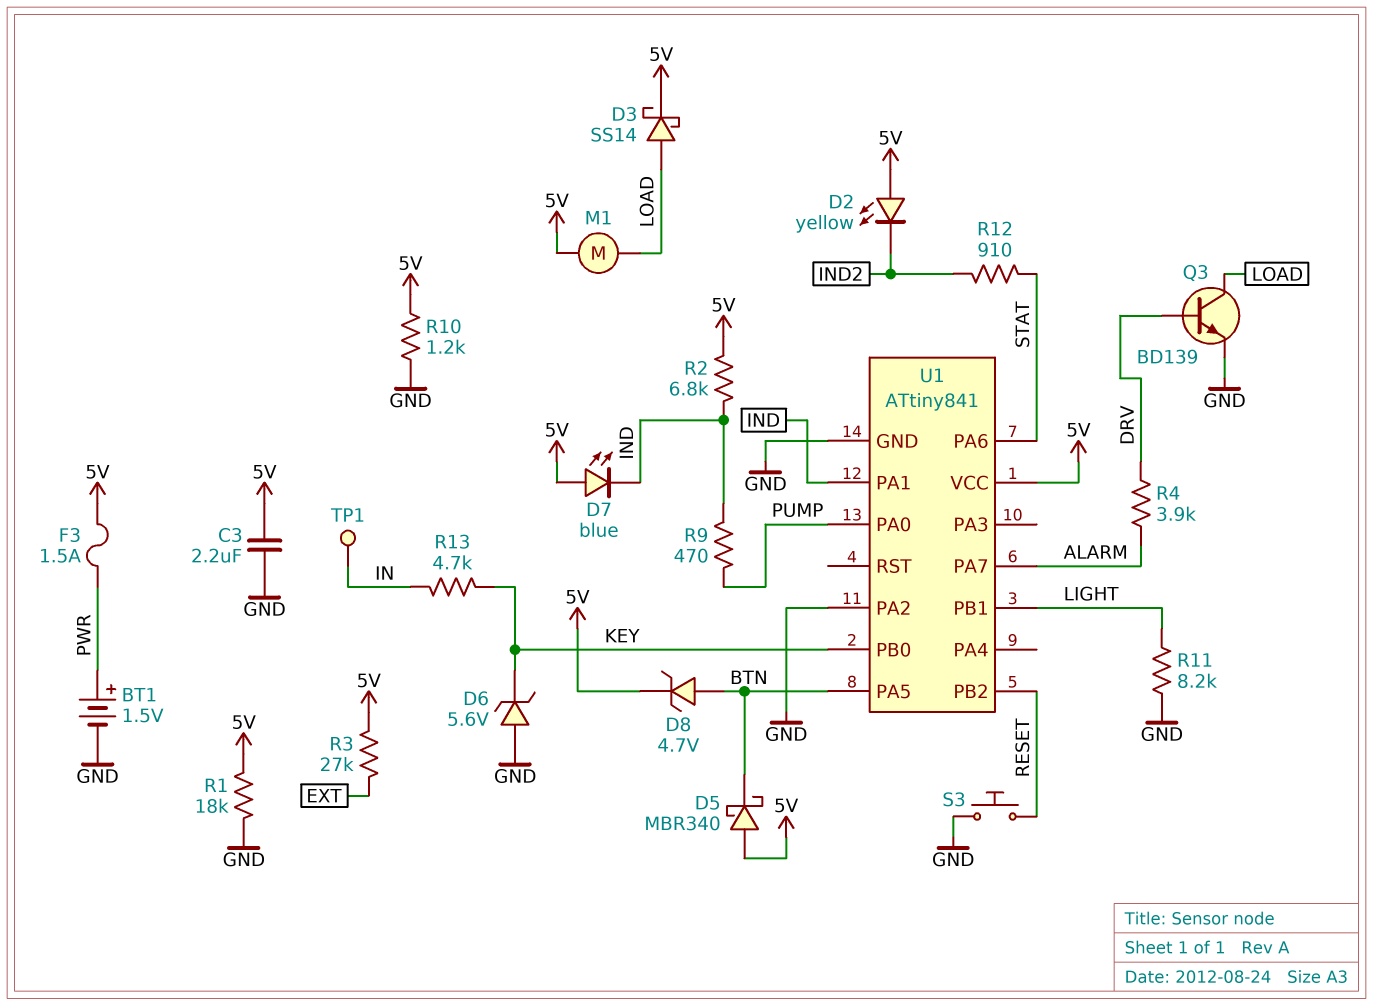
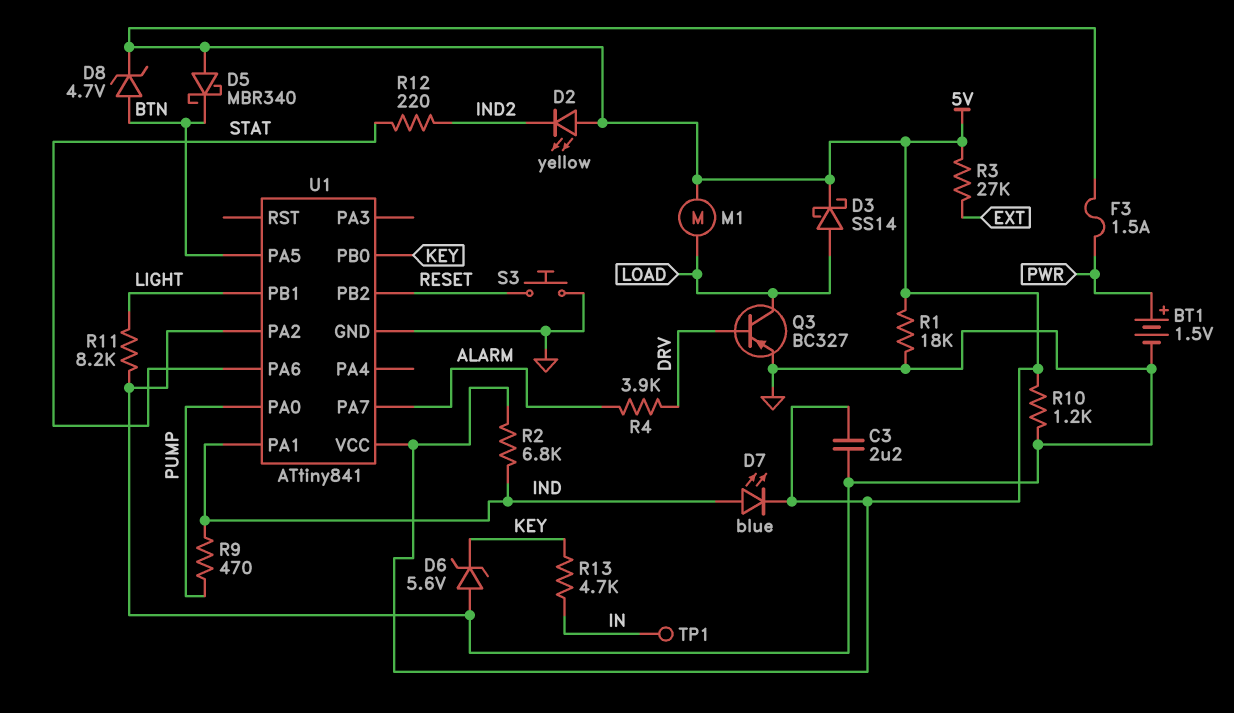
D7: LED blue (A 5V, K IND) -> LED blue (A IND, K 5V)
Q3: NPN BD139 (B DRV, C LOAD, E GND) -> PNP BC327 (B DRV, C LOAD, E GND)
R12: 910 (IND2, STAT) -> 220 (IND2, STAT)

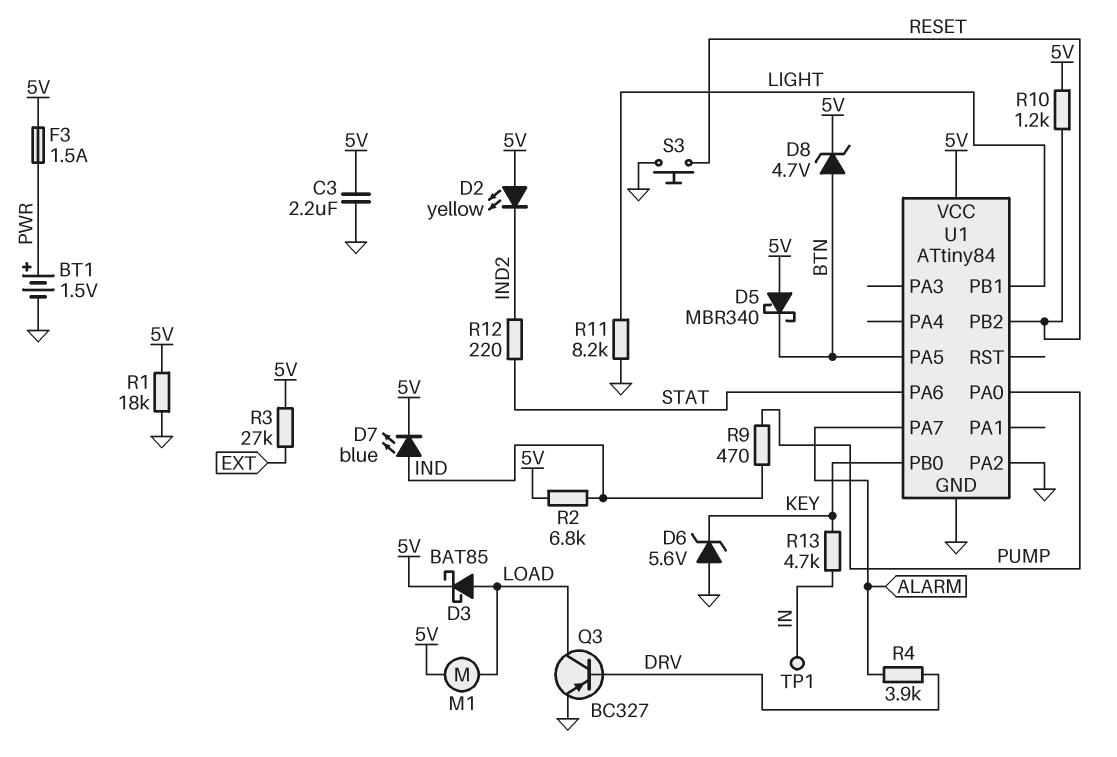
D3: schottky SS14 (A LOAD, K 5V) -> schottky BAT85 (A LOAD, K 5V)
R10: 1.2k (5V, GND) -> 1.2k (5V, RESET)
U1: ATtiny841 -> ATtiny84
U1 pin PA1: IND -> none

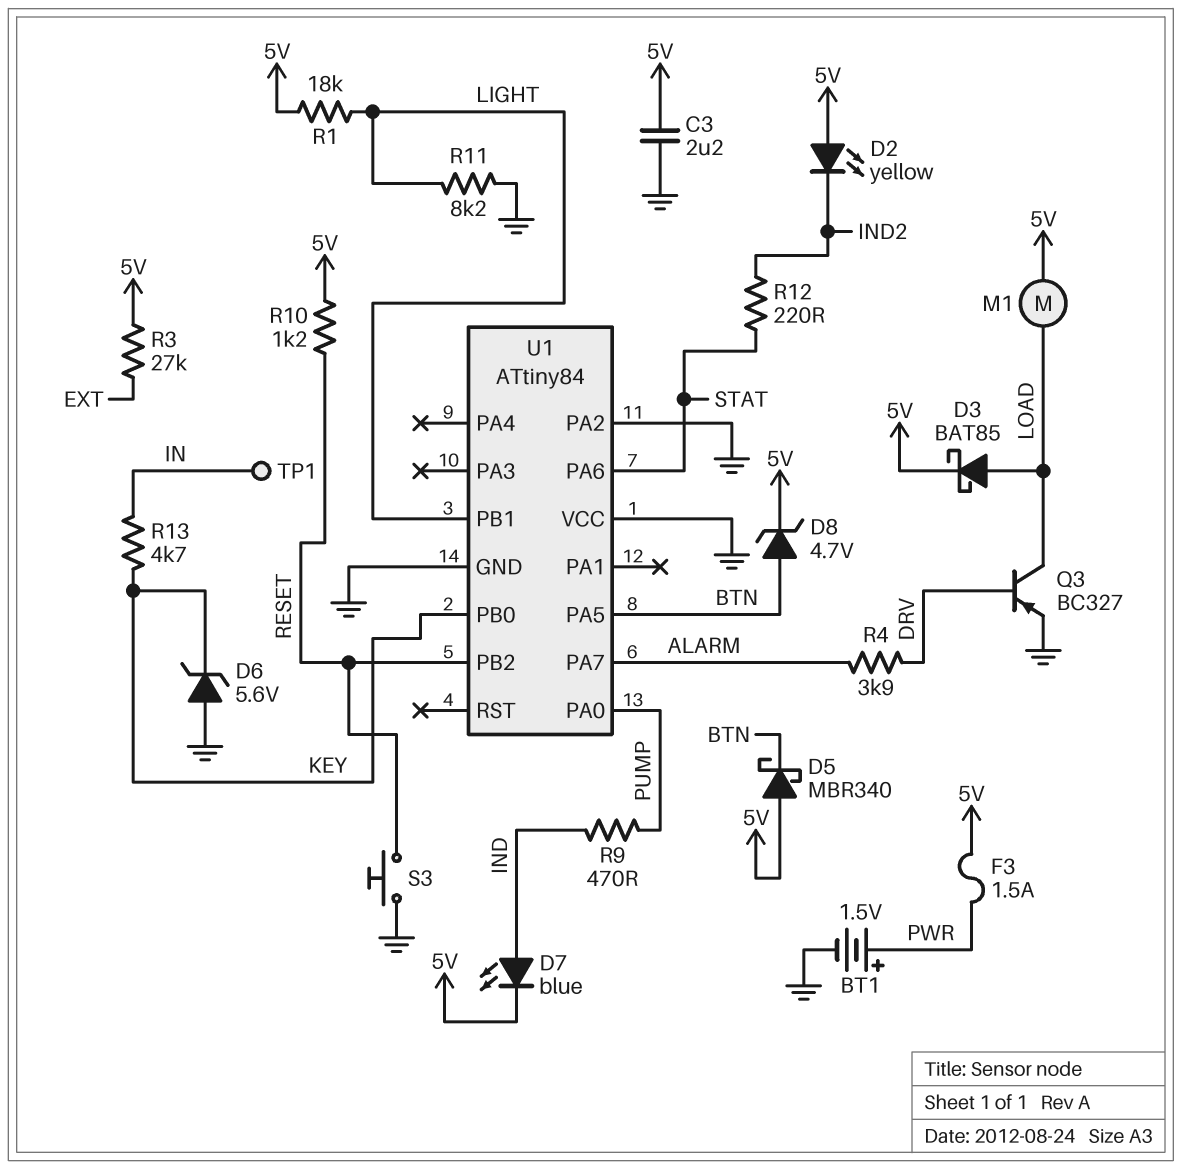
R1: 18k (5V, GND) -> 18k (5V, LIGHT)
R2: 6.8k (5V, IND) -> none
U1 pin VCC: 5V -> GND

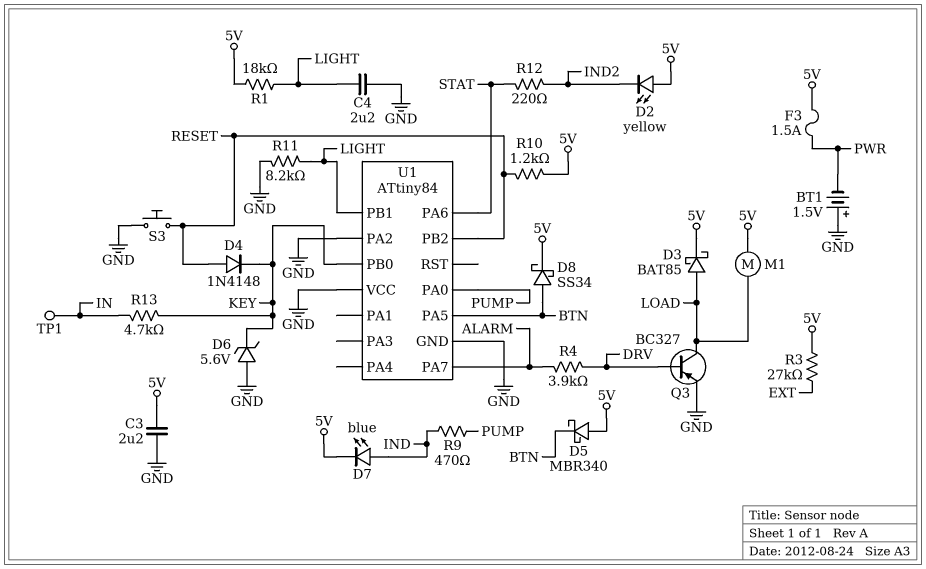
BT1: 1.5V (plus PWR, minus GND) -> 1.5V (plus GND, minus PWR)
C4: none -> 2.2uF (GND, LIGHT)
D4: none -> diode 1N4148 (A RESET, K KEY)
D8: zener 4.7V (A BTN, K 5V) -> schottky SS34 (A BTN, K 5V)

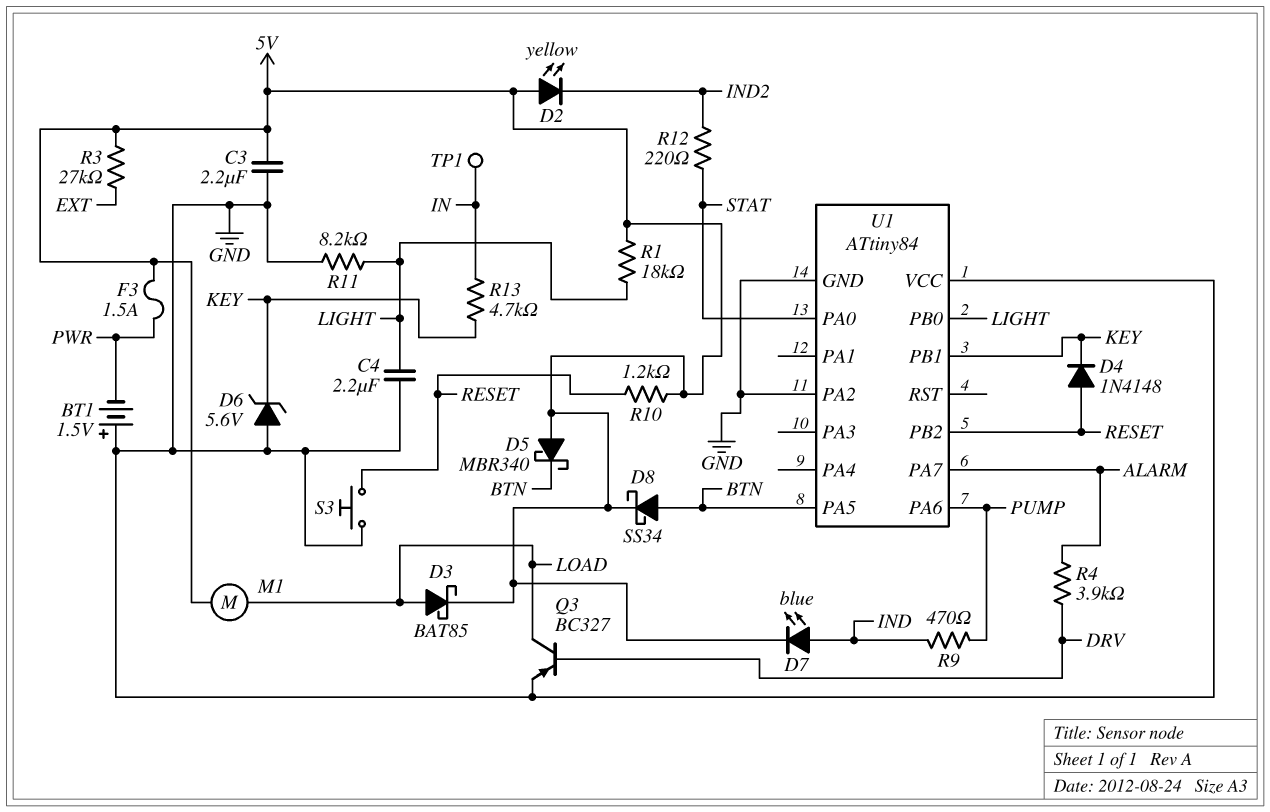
U1 pin PA0: PUMP -> STAT
U1 pin PA6: STAT -> PUMP
U1 pin PB0: KEY -> LIGHT
U1 pin PB1: LIGHT -> KEY

